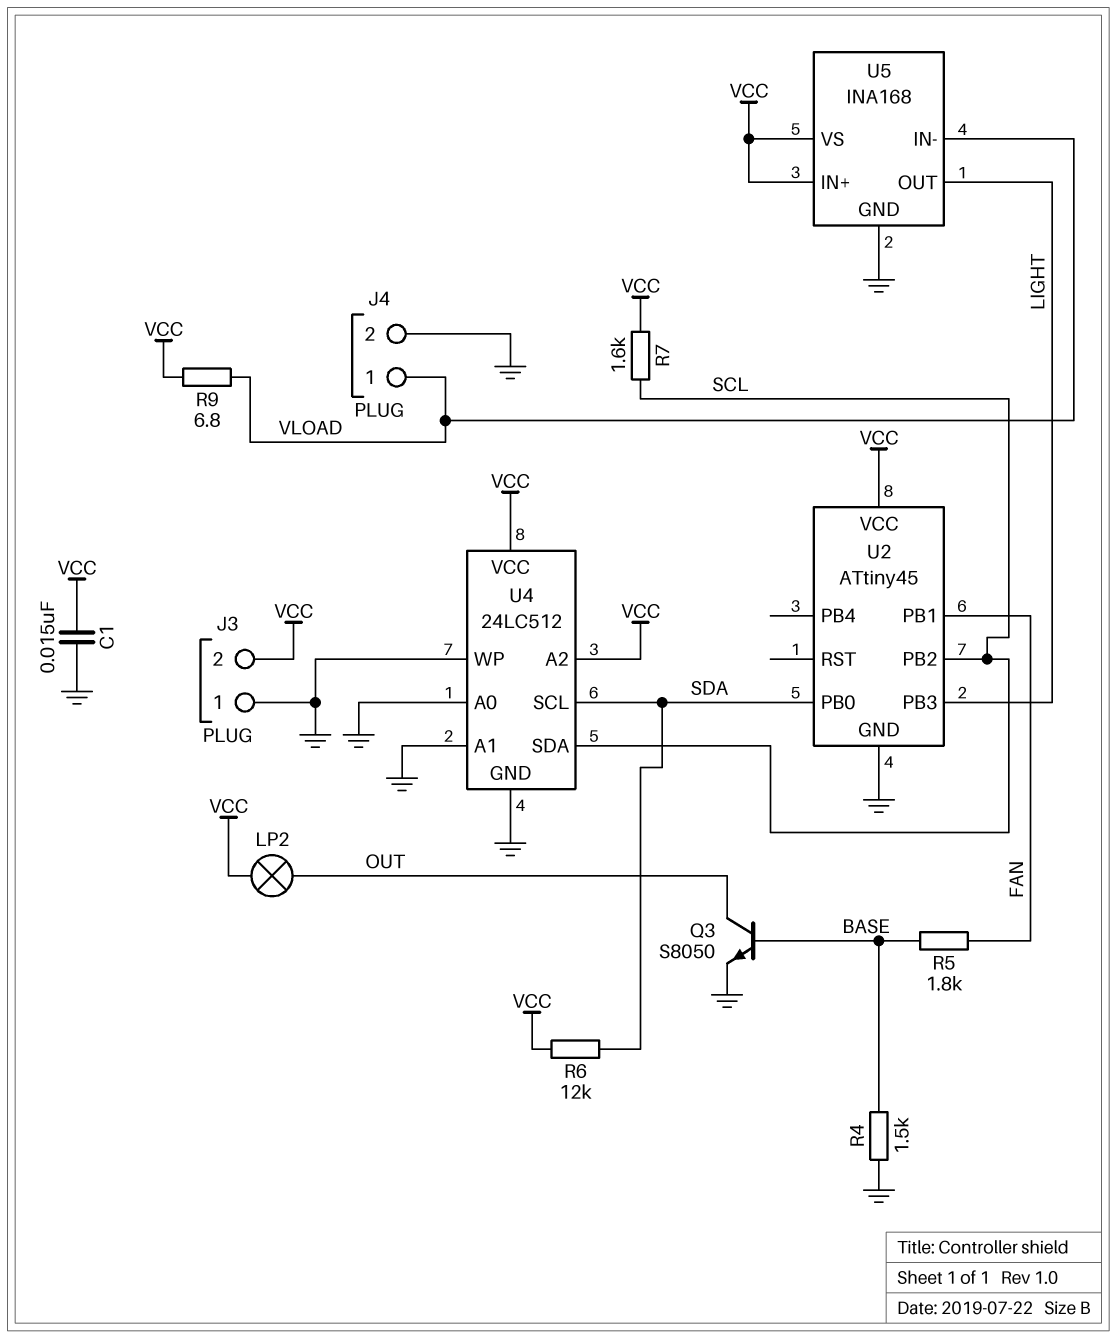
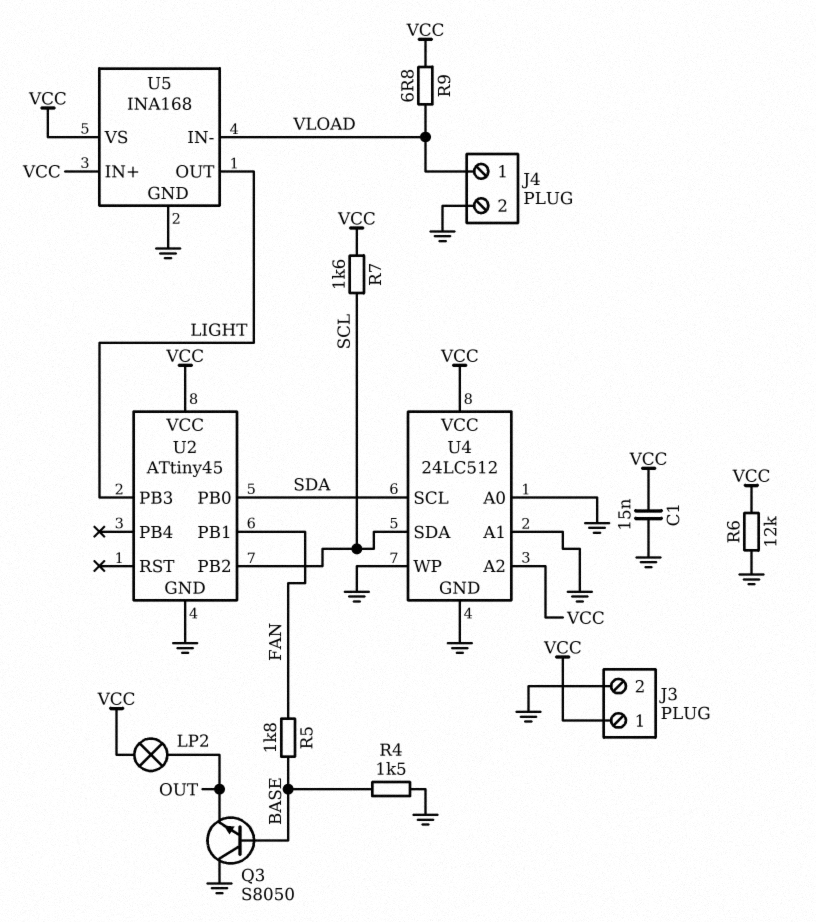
J3 pin 1: GND -> VCC
J3 pin 2: VCC -> GND
Q3: NPN S8050 (B BASE, C OUT, E GND) -> NPN S8050 (B BASE, C GND, E OUT)
R6: 12k (SDA, VCC) -> 12k (GND, VCC)

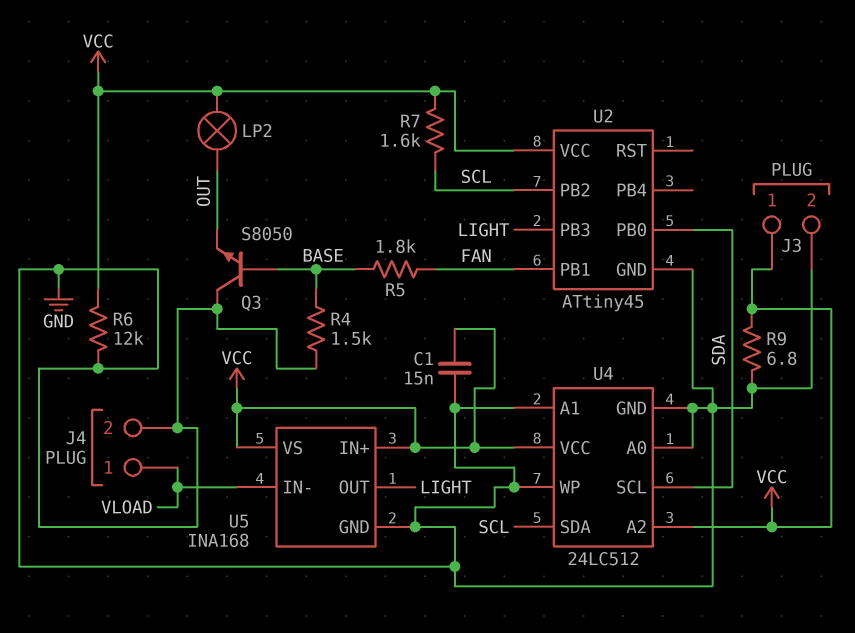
R9: 6.8 (VCC, VLOAD) -> 6.8 (GND, VCC)

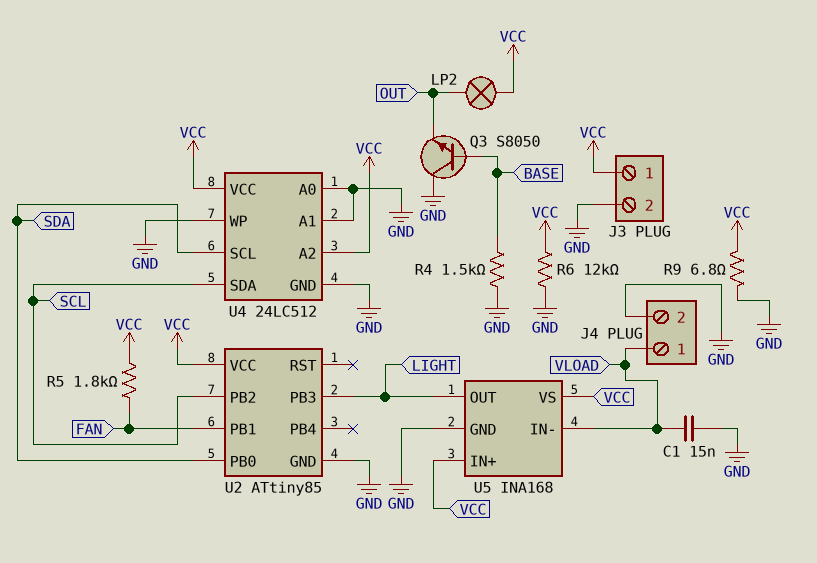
C1: 15nF (GND, VCC) -> 15nF (GND, VLOAD)
R5: 1.8k (BASE, FAN) -> 1.8k (FAN, VCC)
R7: 1.6k (SCL, VCC) -> none
U2: ATtiny45 -> ATtiny85

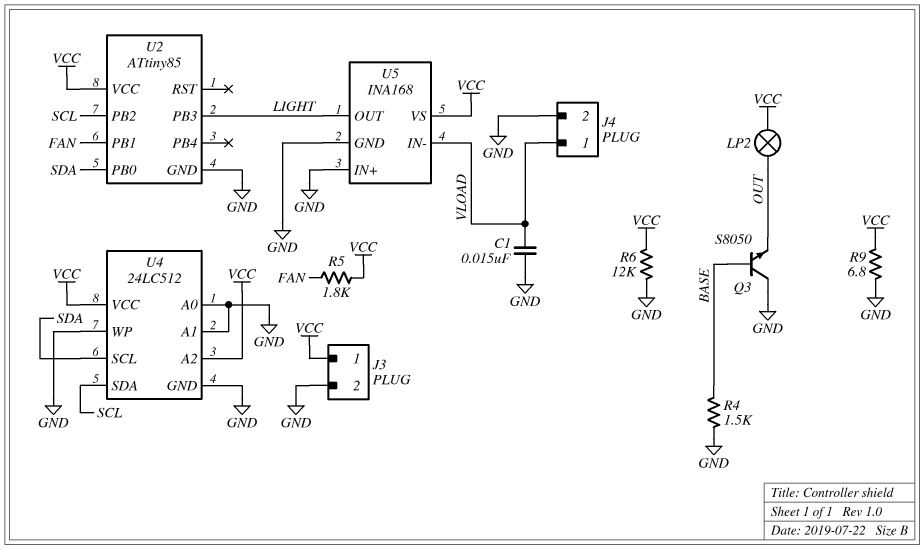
U5 pin IN+: VCC -> GND

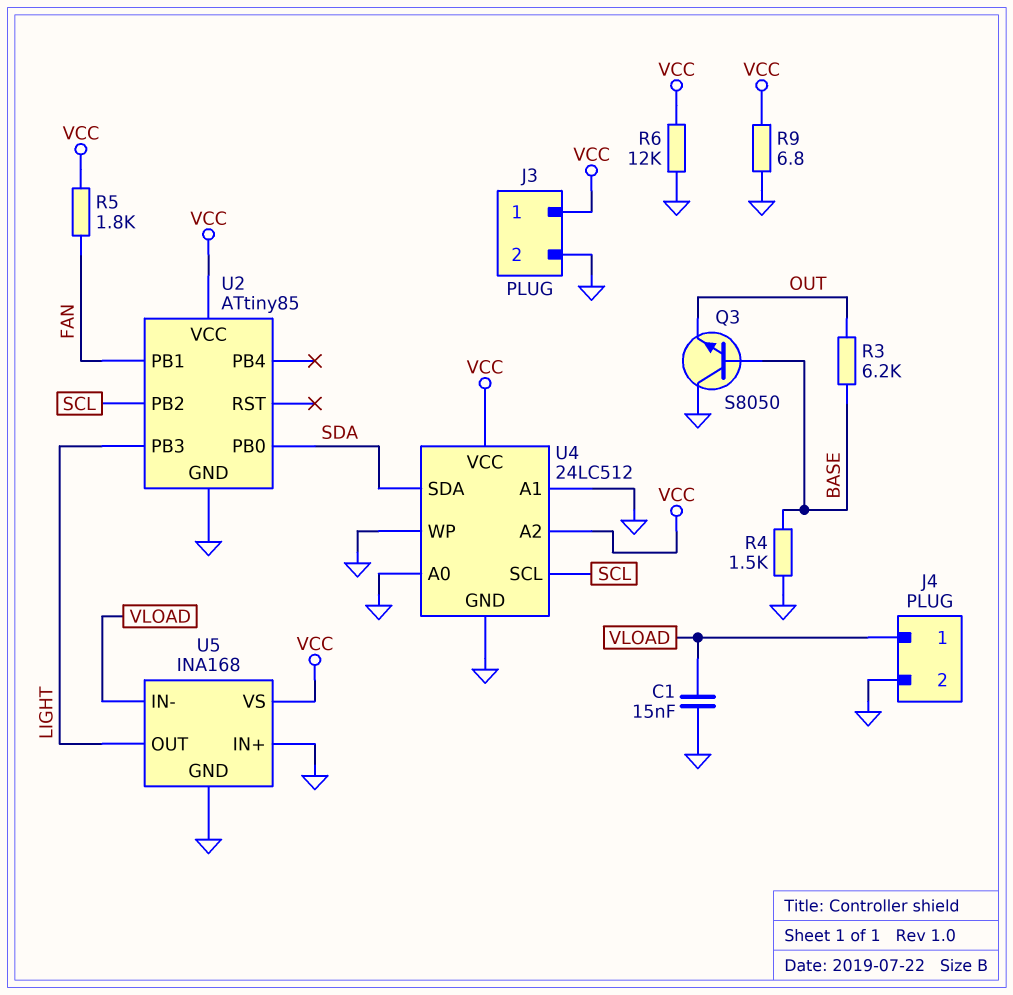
LP2: lamp (OUT, VCC) -> none
R3: none -> 6.2k (BASE, OUT)
U4 pin SCL: SDA -> SCL
U4 pin SDA: SCL -> SDA

